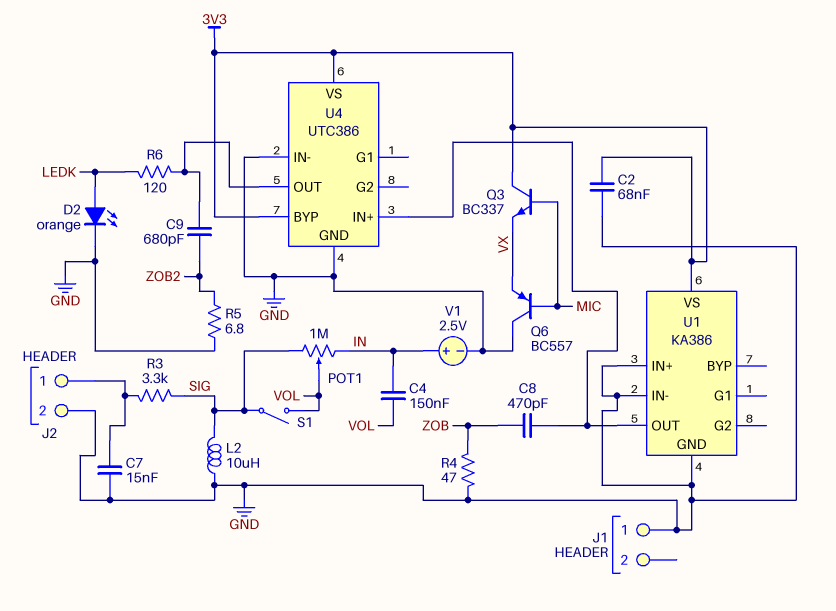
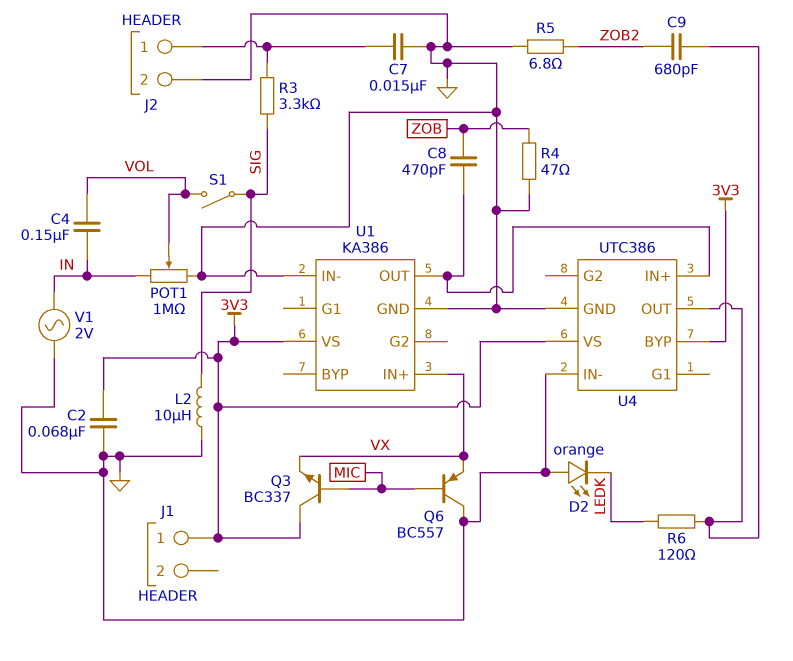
D2: LED orange (A LEDK, K GND) -> LED orange (A GND, K LEDK)
J1 pin 1: GND -> 3V3
POT1: 1M (IN, SIG, wiper VOL) -> 1M (GND, IN, wiper VOL)
U1 pin IN+: GND -> VX
V1: 2.5V (plus IN, minus GND) -> AC 2V (GND, IN)

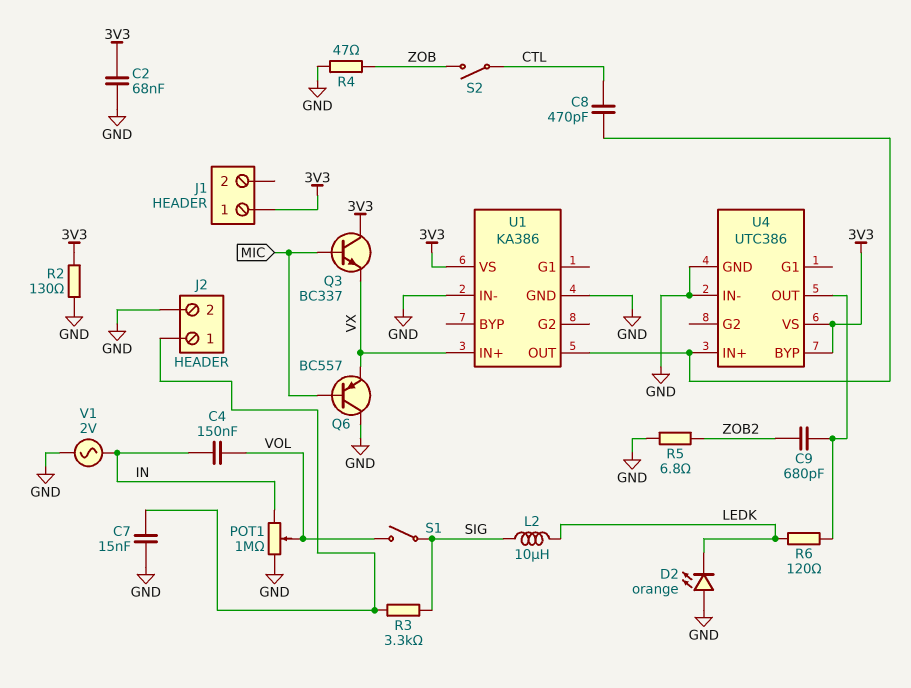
C8: 470pF (U1/OUT, ZOB) -> 470pF (CTL, U1/OUT)
L2: 10uH (GND, SIG) -> 10uH (LEDK, SIG)
R2: none -> 130 (3V3, GND)
S2: none -> switch (CTL, ZOB)

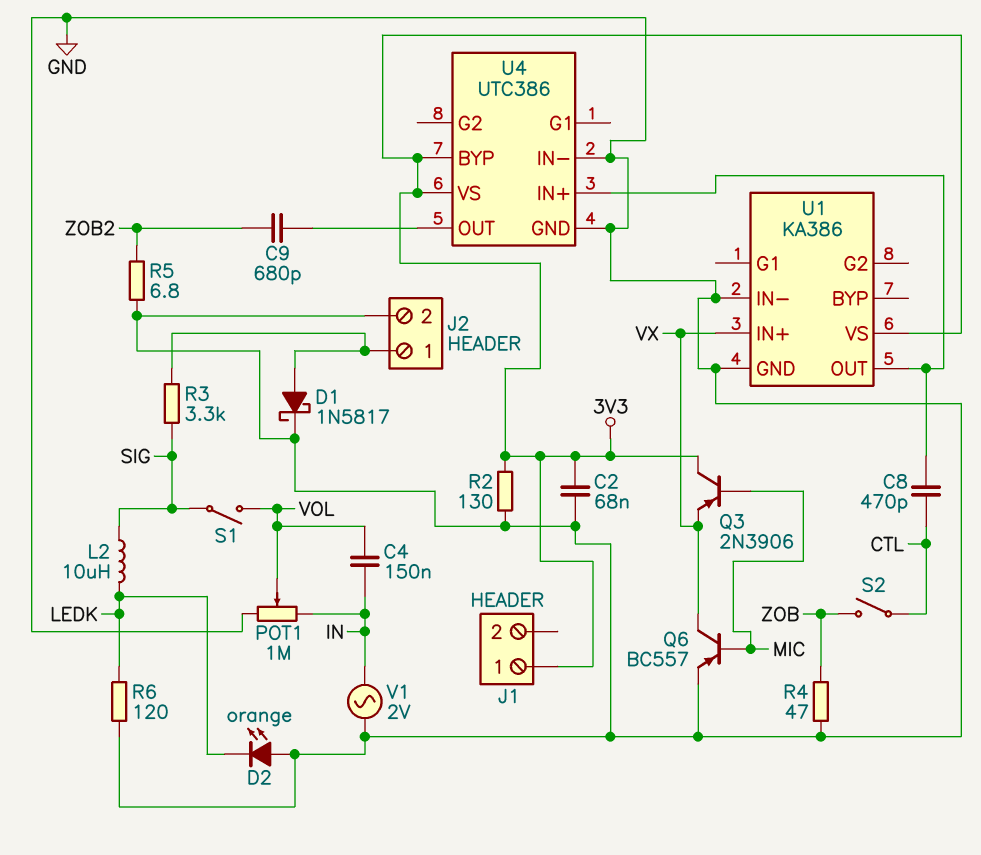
C7: 15nF (GND, J2/1) -> none
D1: none -> schottky 1N5817 (A J2/1, K GND)
Q3: NPN BC337 (B MIC, C 3V3, E VX) -> PNP 2N3906 (B MIC, C 3V3, E VX)
Q6: PNP BC557 (B MIC, C GND, E VX) -> PNP BC557 (B MIC, C VX, E GND)
R6: 120 (LEDK, U4/OUT) -> 120 (GND, LEDK)

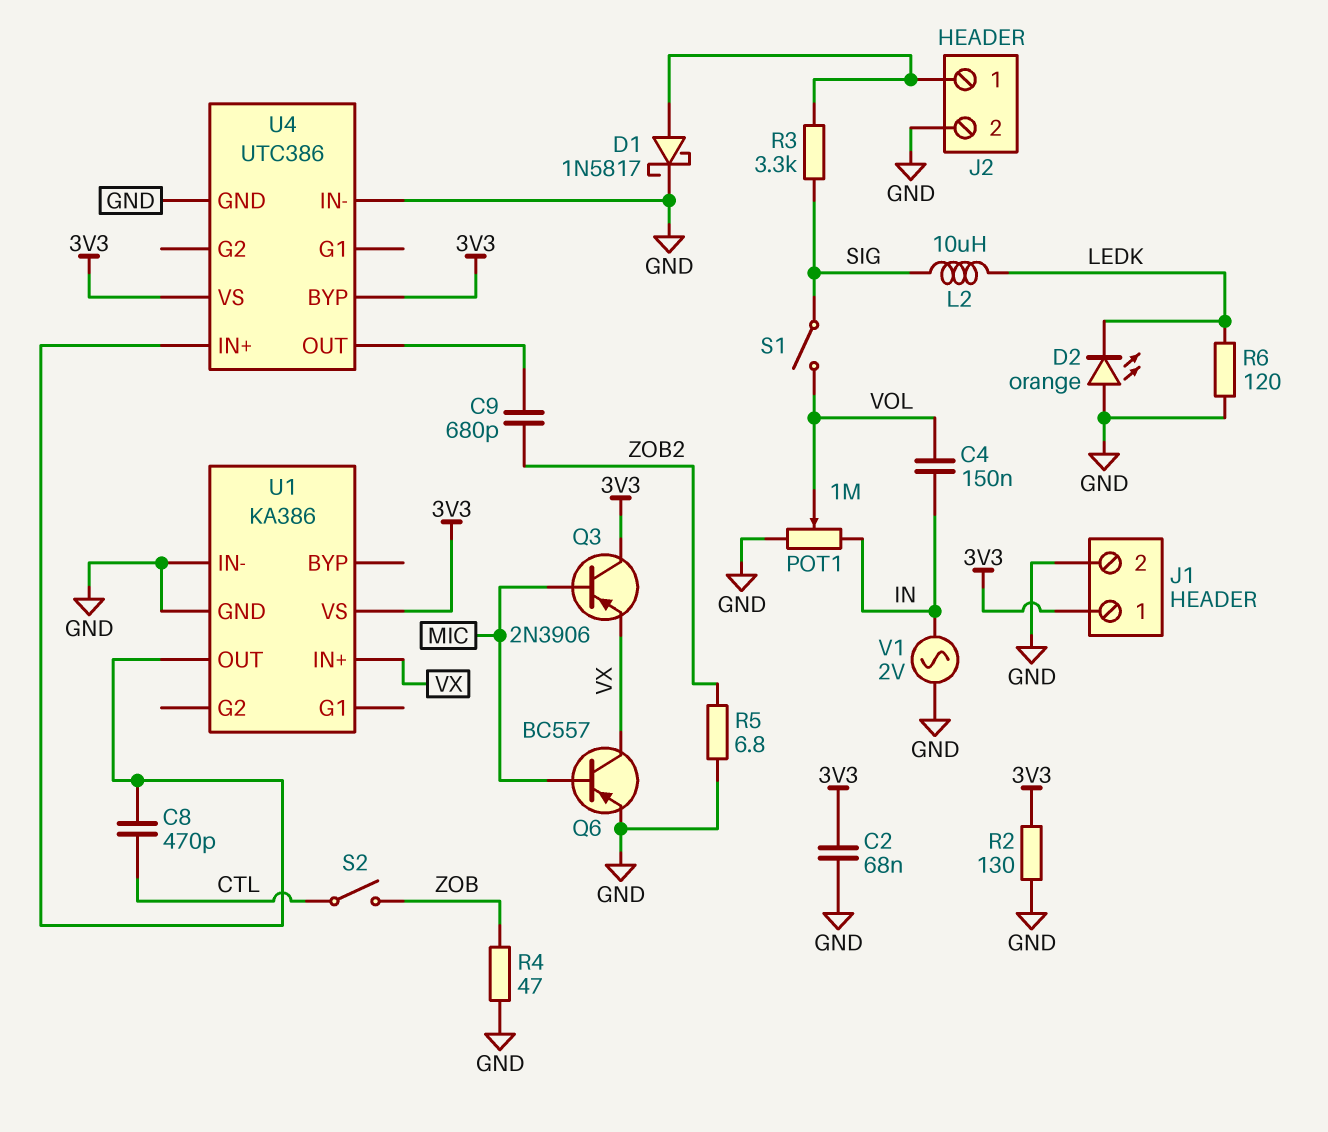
J1 pin 2: none -> GND

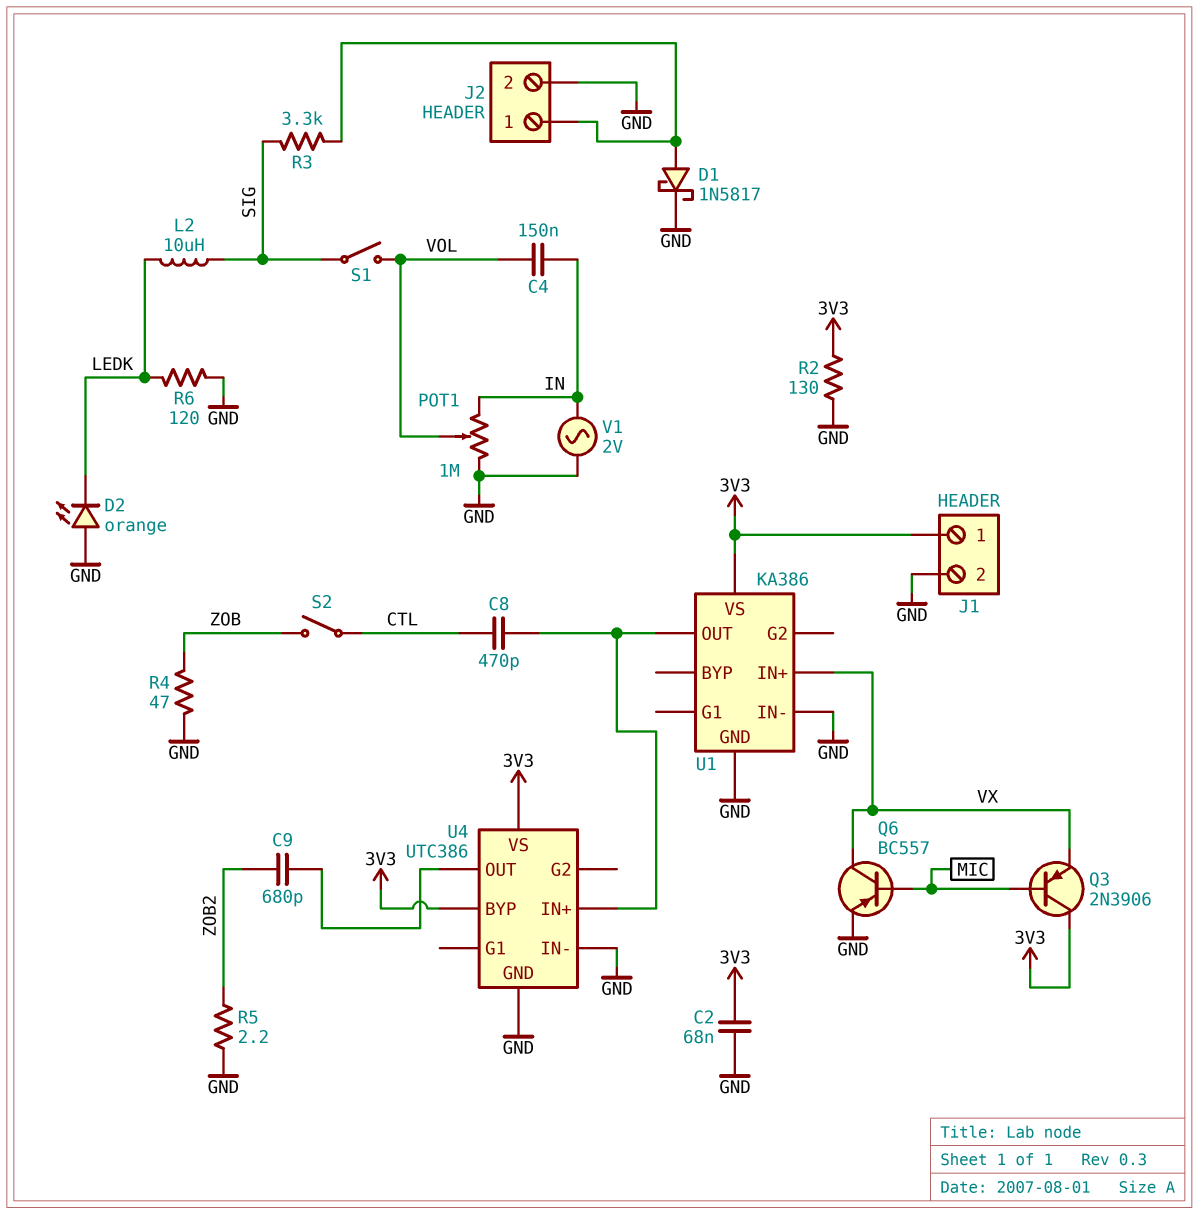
R5: 6.8 (GND, ZOB2) -> 2.2 (GND, ZOB2)

